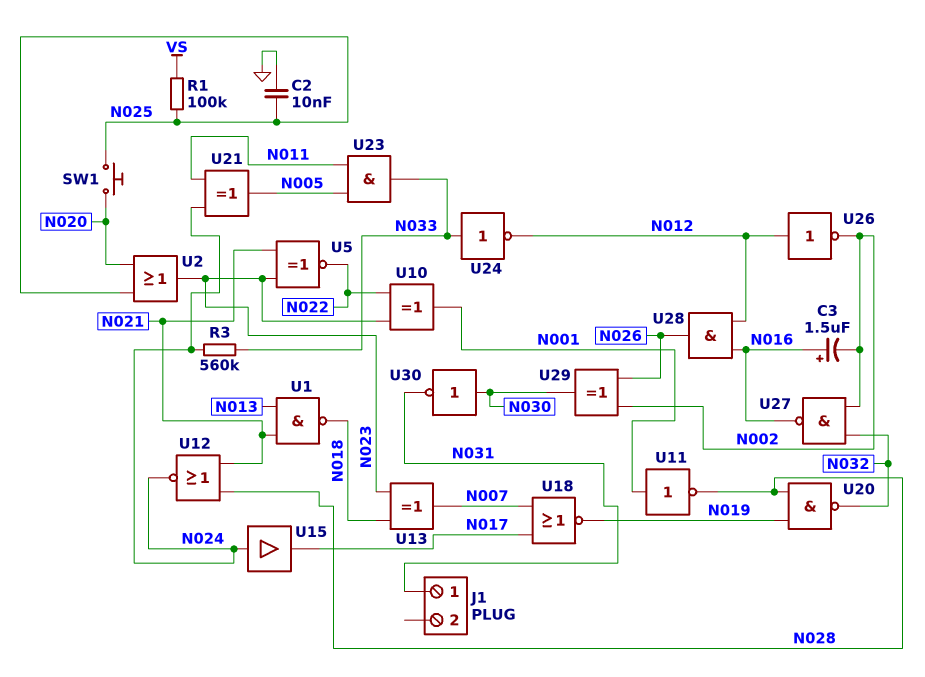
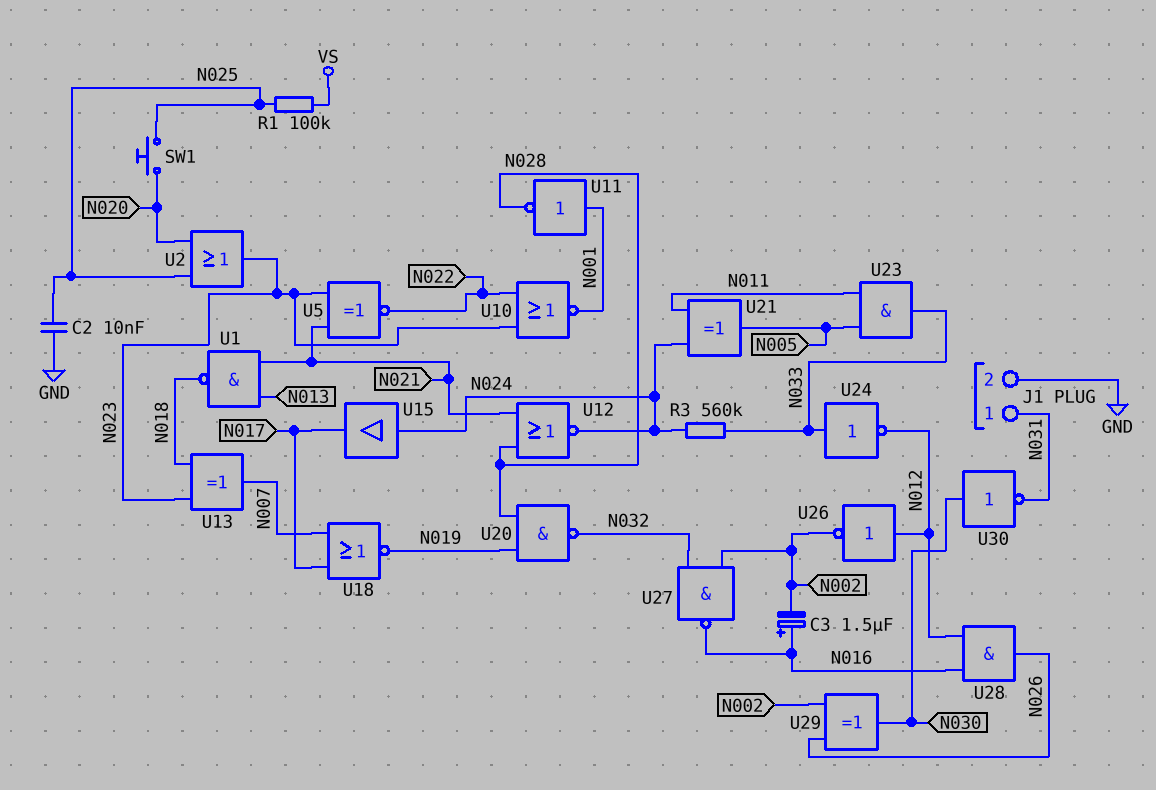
J1 pin 2: none -> GND
U10: XOR (in N022, in N023, out N001) -> NOR (in N022, in N023, out N001)

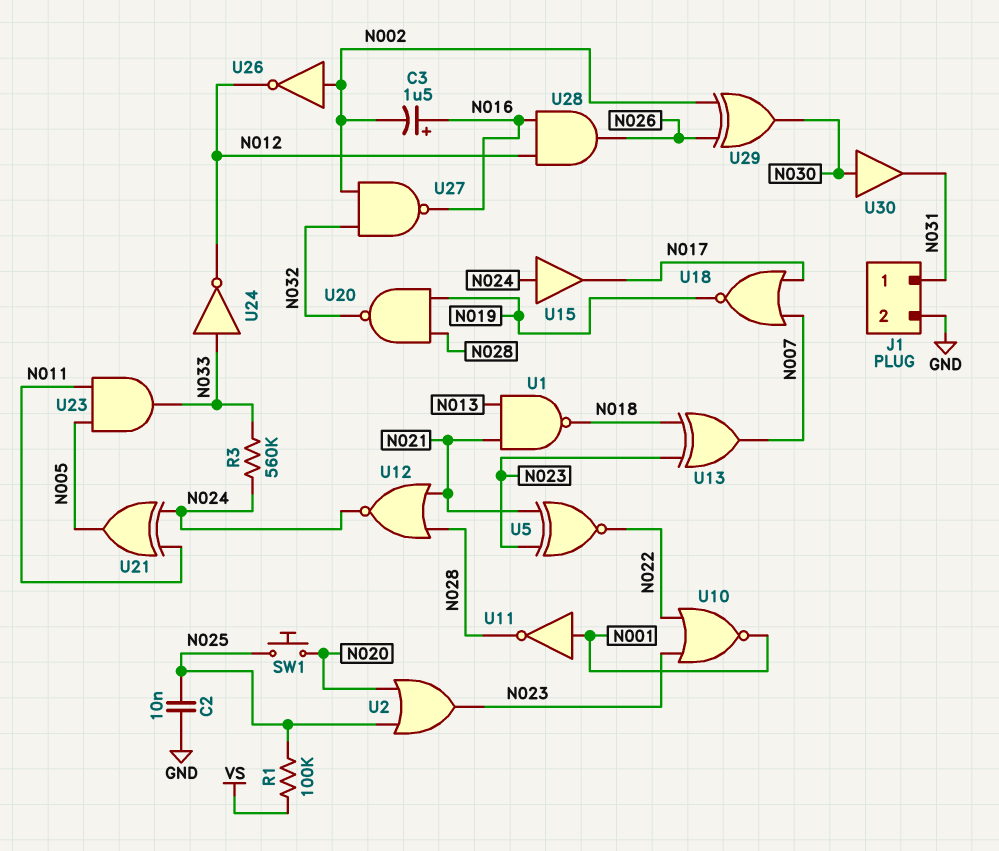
U26: NOT (in N012, out N002) -> NOT (in N002, out N012)
U30: NOT (in N030, out N031) -> buffer (in N030, out N031)

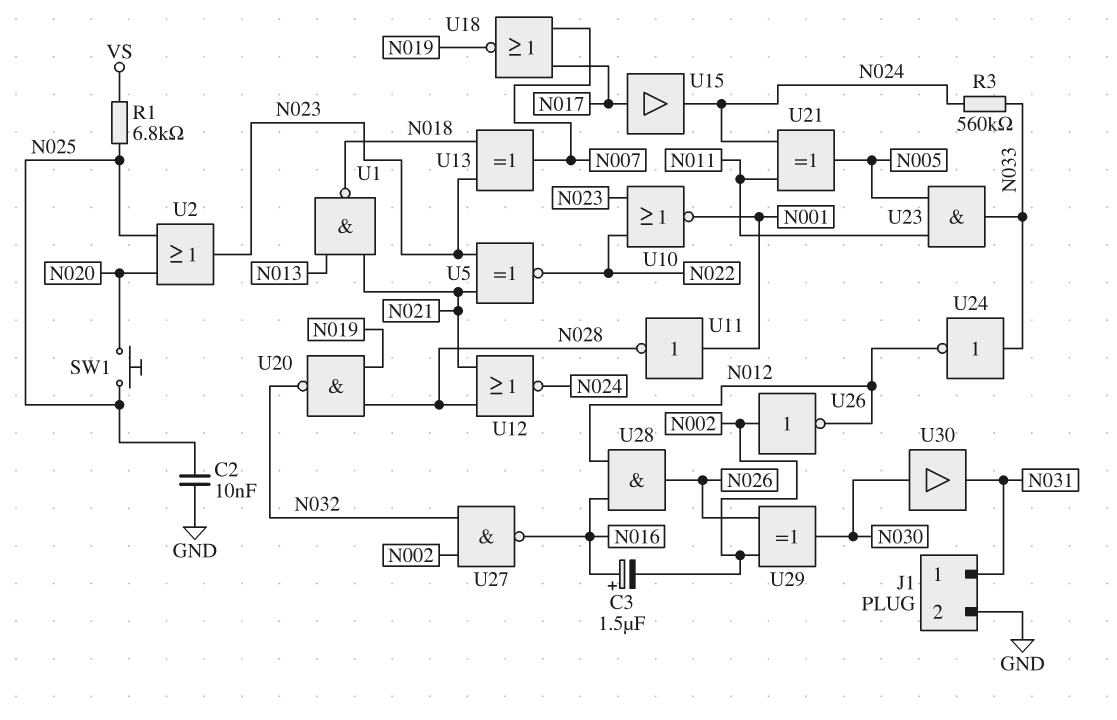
R1: 100k (N025, VS) -> 6.8k (N025, VS)
U15: buffer (in N024, out N017) -> buffer (in N017, out N024)

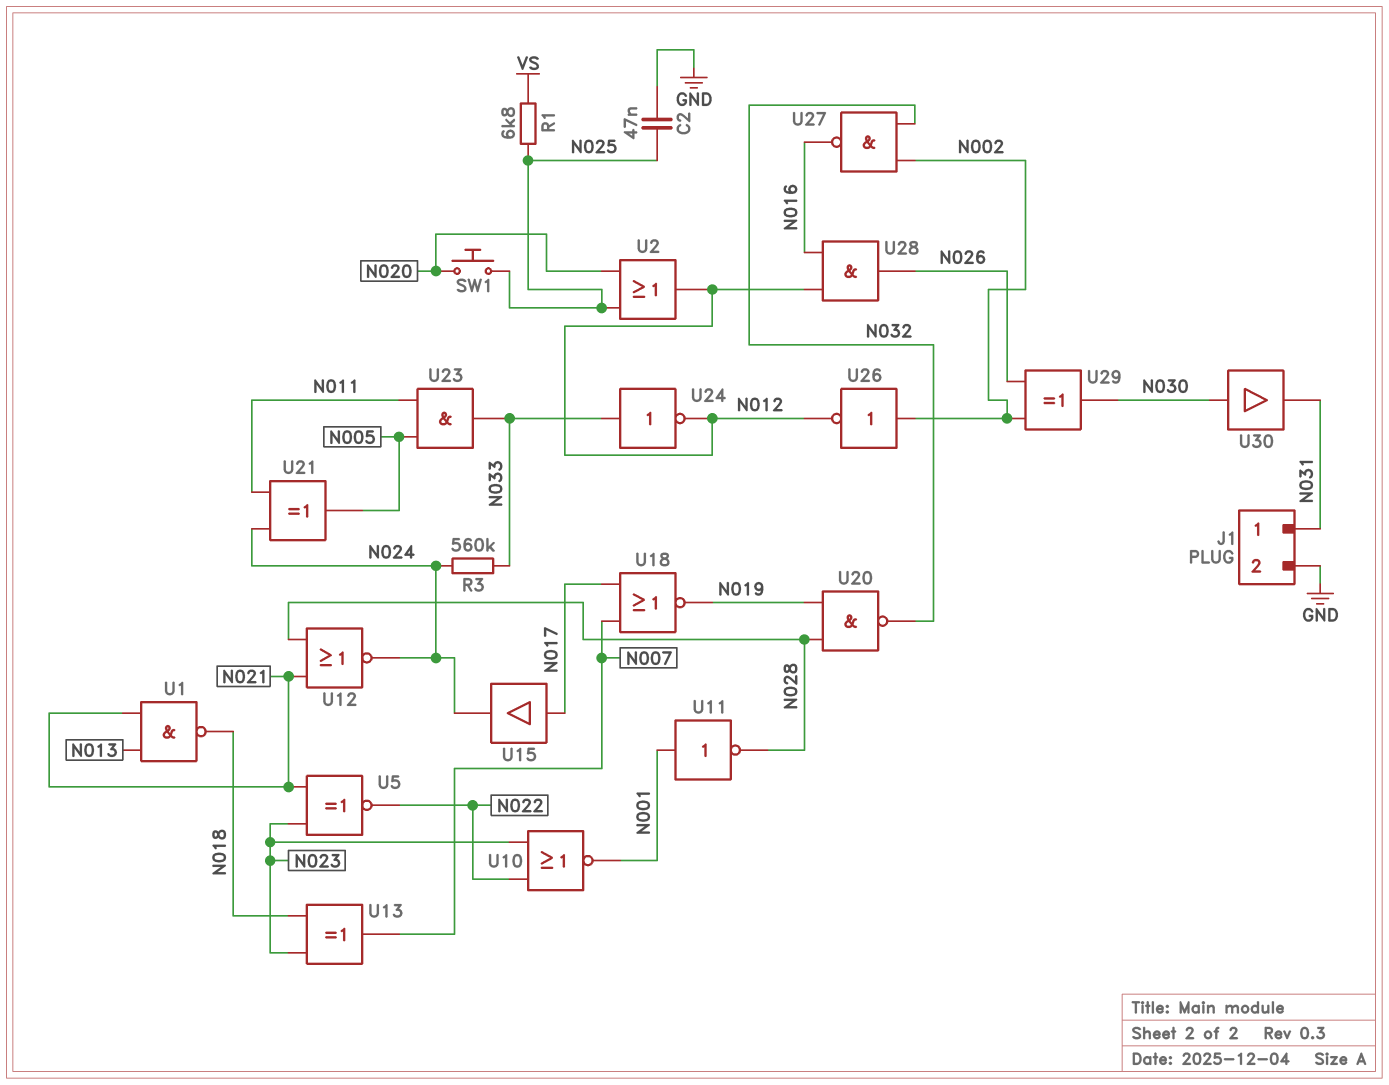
C2: 10nF (GND, N025) -> 47nF (GND, N025)
C3: 1.5uF (plus N016, minus N002) -> none
U2: OR (in N020, in N025, out N023) -> OR (in N020, in N025, out N012)

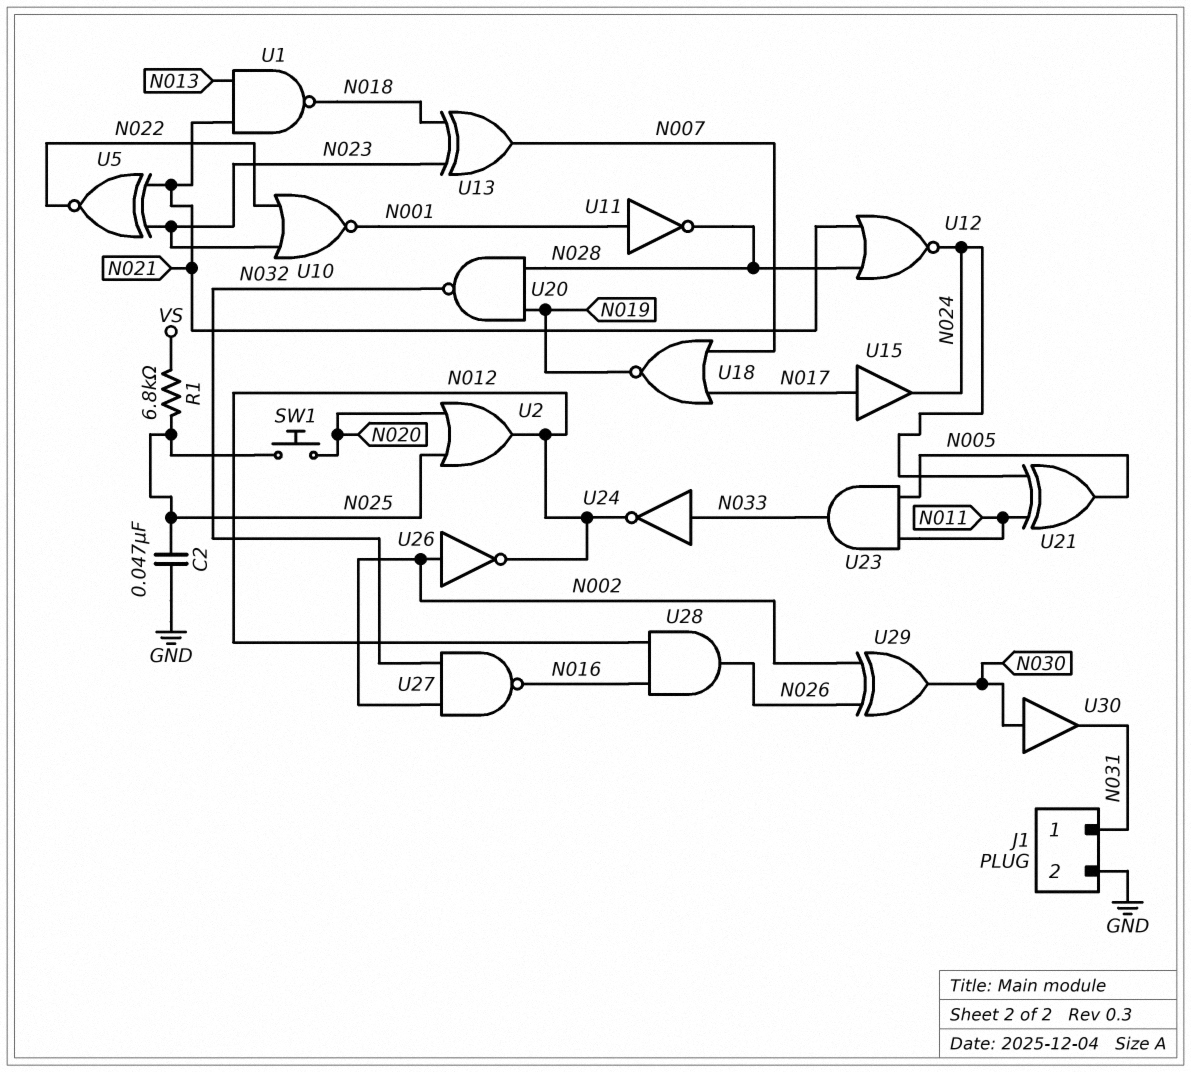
R3: 560k (N024, N033) -> none

